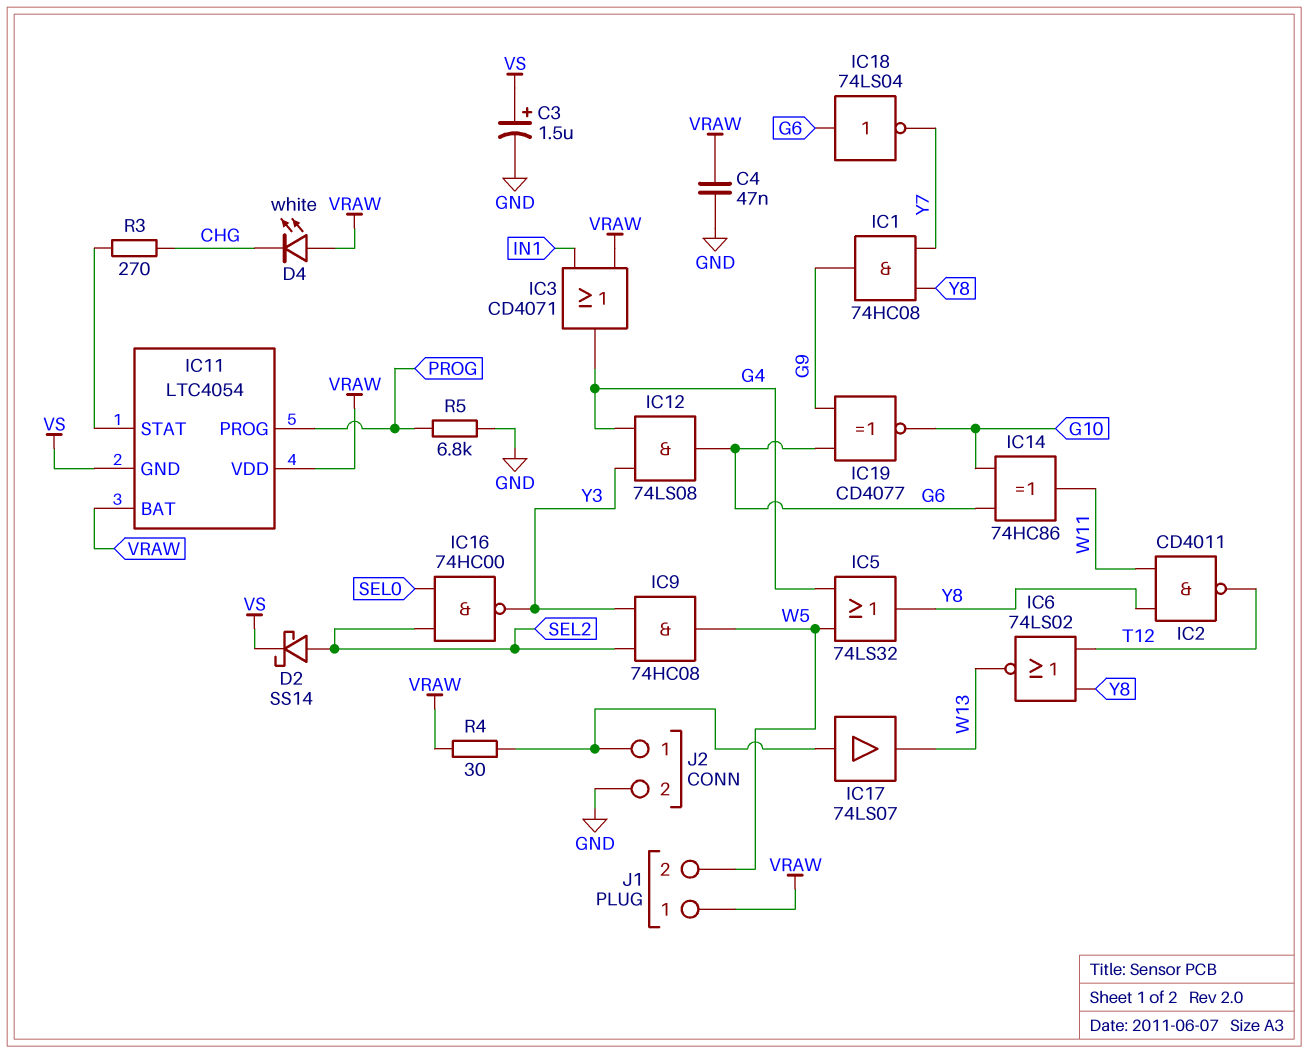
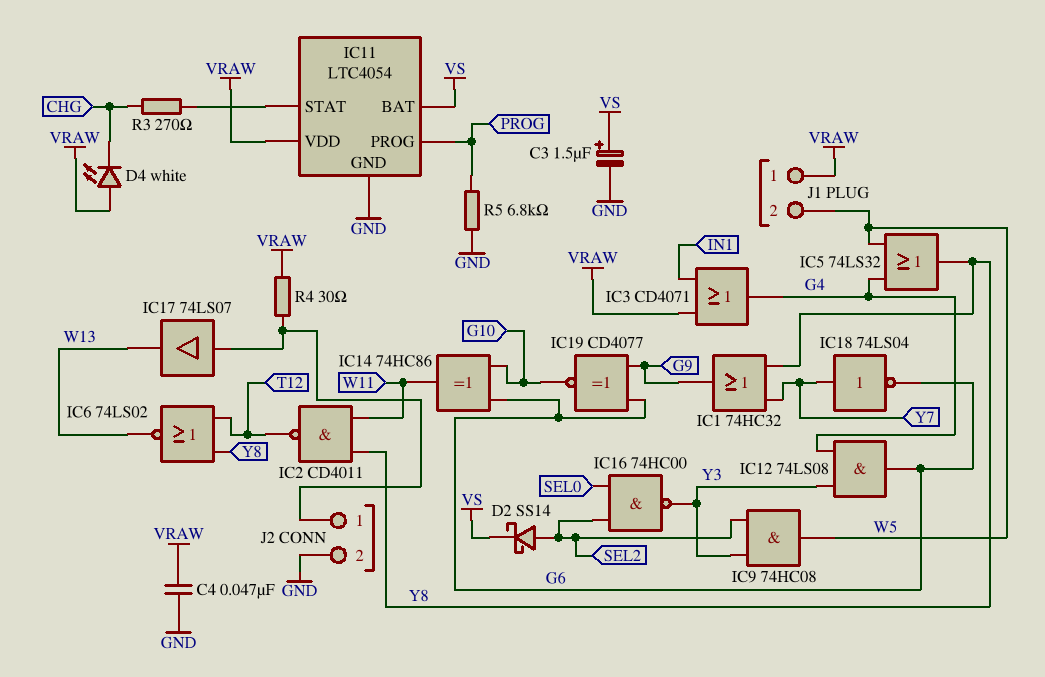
IC1: AND 74HC08 (in Y7, in Y8, out G9) -> OR 74HC32 (in Y7, in Y8, out G9)
IC11 pin BAT: VRAW -> VS
IC11 pin GND: VS -> GND
IC18: NOT 74LS04 (in G6, out Y7) -> NOT 74LS04 (in Y7, out G6)

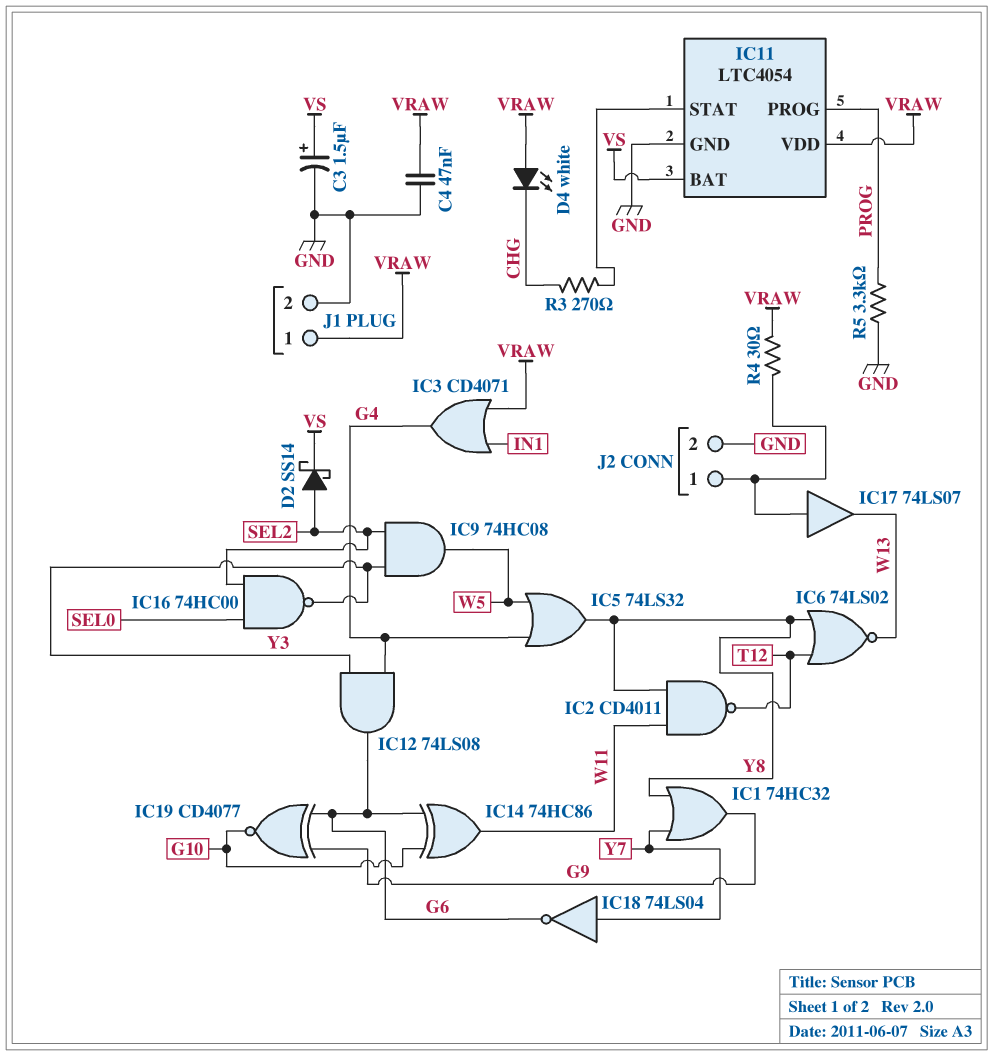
J1 pin 2: W5 -> GND
R5: 6.8k (GND, PROG) -> 3.3k (GND, PROG)

